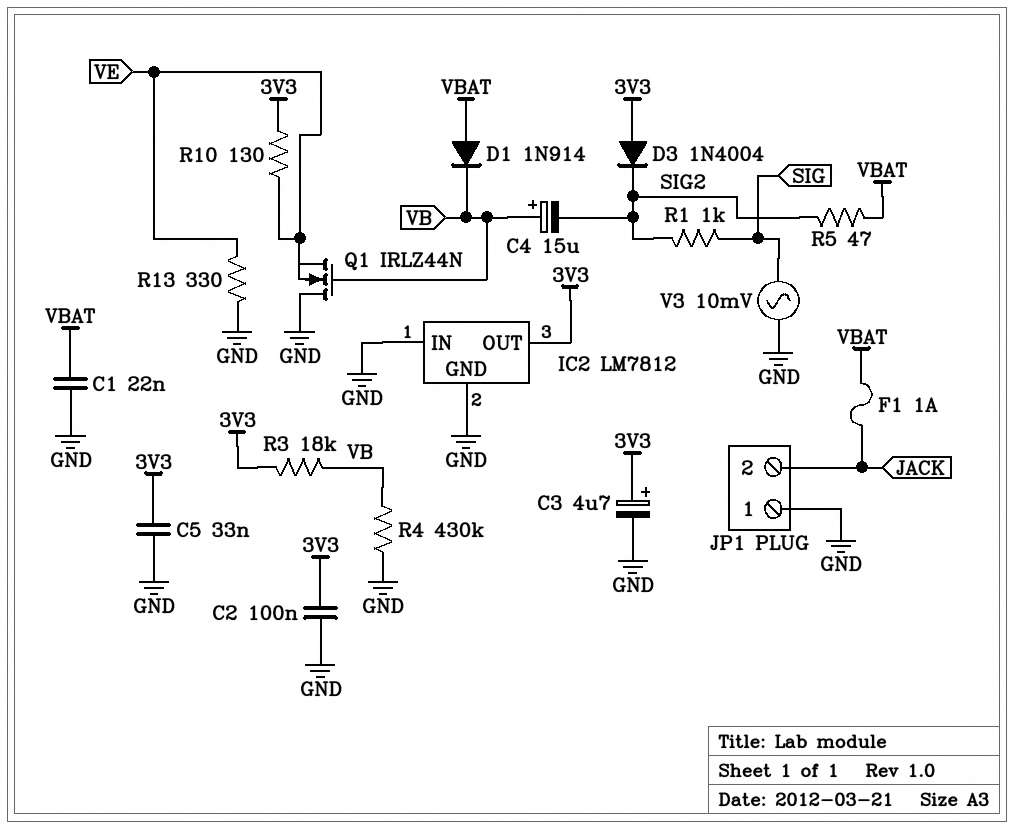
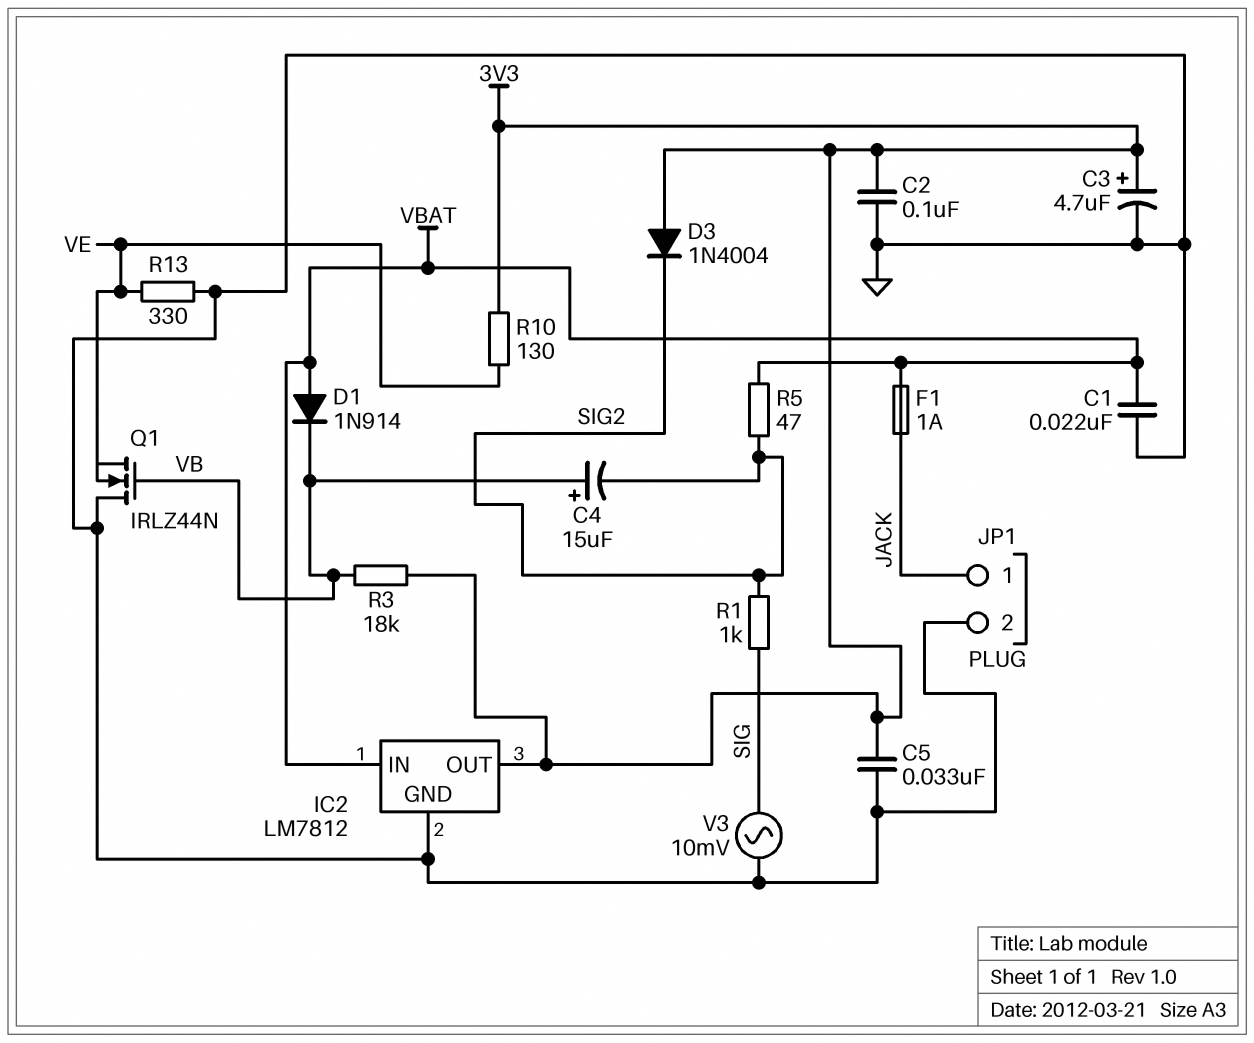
IC2 pin IN: GND -> VBAT
JP1 pin 1: GND -> JACK
JP1 pin 2: JACK -> GND
R4: 430k (GND, VB) -> none

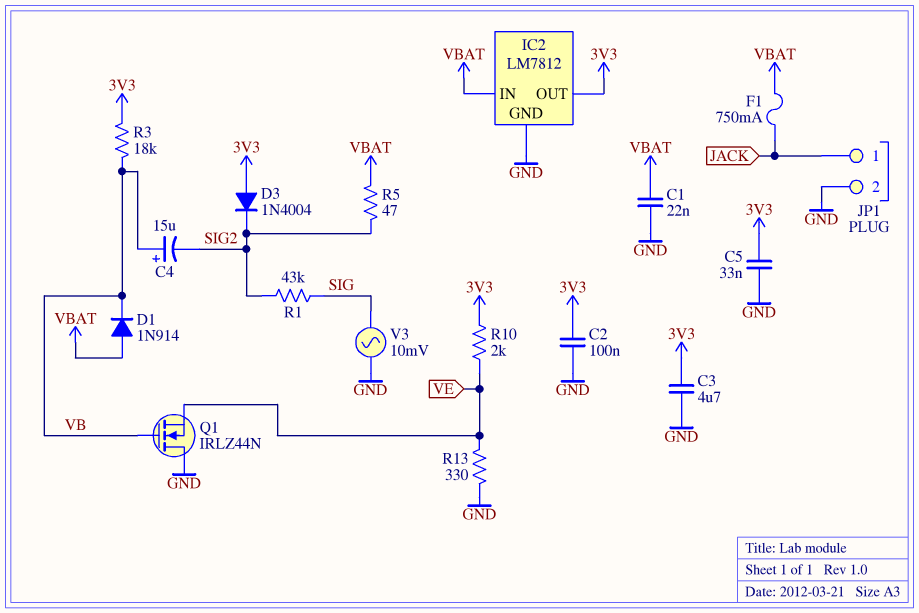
C3: 4.7uF (plus 3V3, minus GND) -> 4.7uF (3V3, GND)
F1: 1A (JACK, VBAT) -> 750mA (JACK, VBAT)
R1: 1k (SIG, SIG2) -> 43k (SIG, SIG2)
R10: 130 (3V3, VE) -> 2k (3V3, VE)

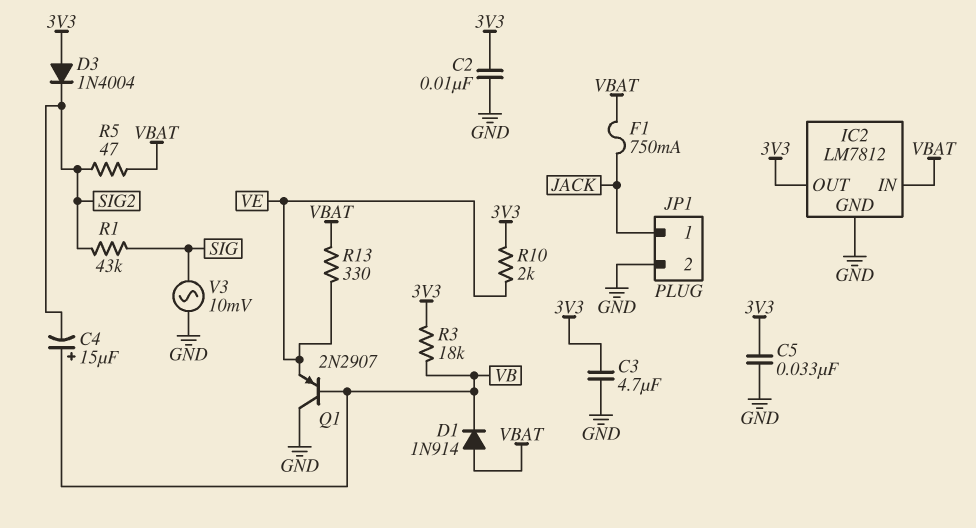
C1: 22nF (GND, VBAT) -> none
C2: 100nF (3V3, GND) -> 10nF (3V3, GND)
Q1: NMOS IRLZ44N (G VB, D GND, S VE) -> PNP 2N2907 (B VB, C GND, E VE)
R13: 330 (GND, VE) -> 330 (VBAT, VE)

